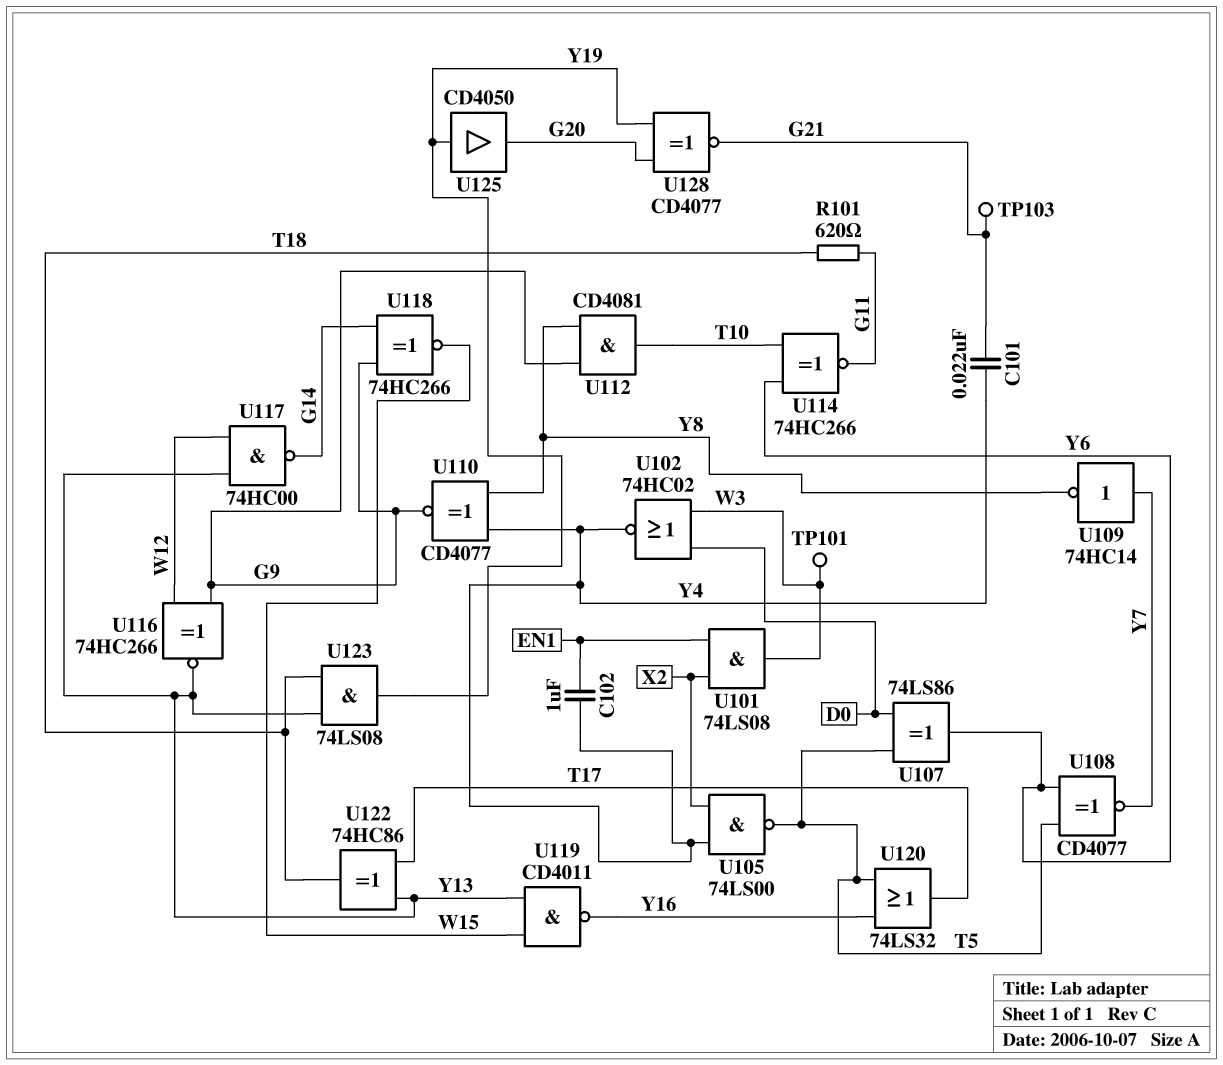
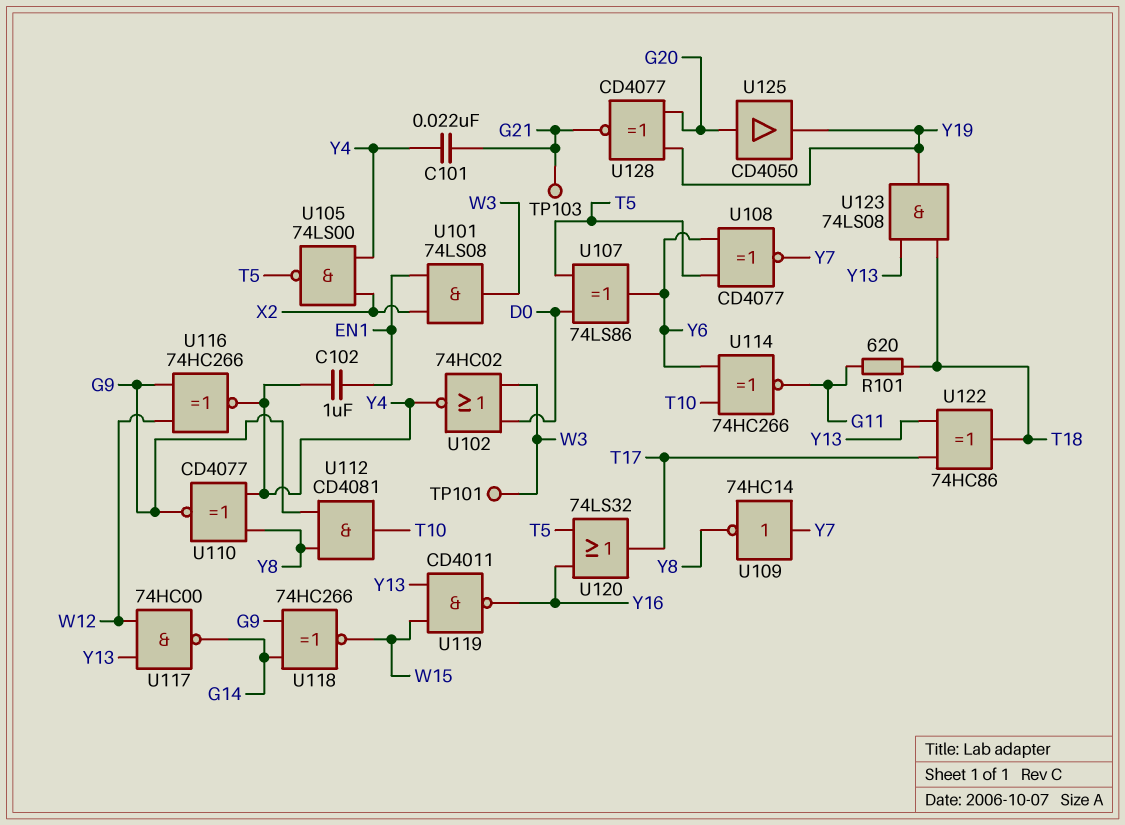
U116: XNOR 74HC266 (in G9, in W12, out Y13) -> XNOR 74HC266 (in G9, in W12, out Y4)
U125: buffer CD4050 (in Y19, out G20) -> buffer CD4050 (in G20, out Y19)

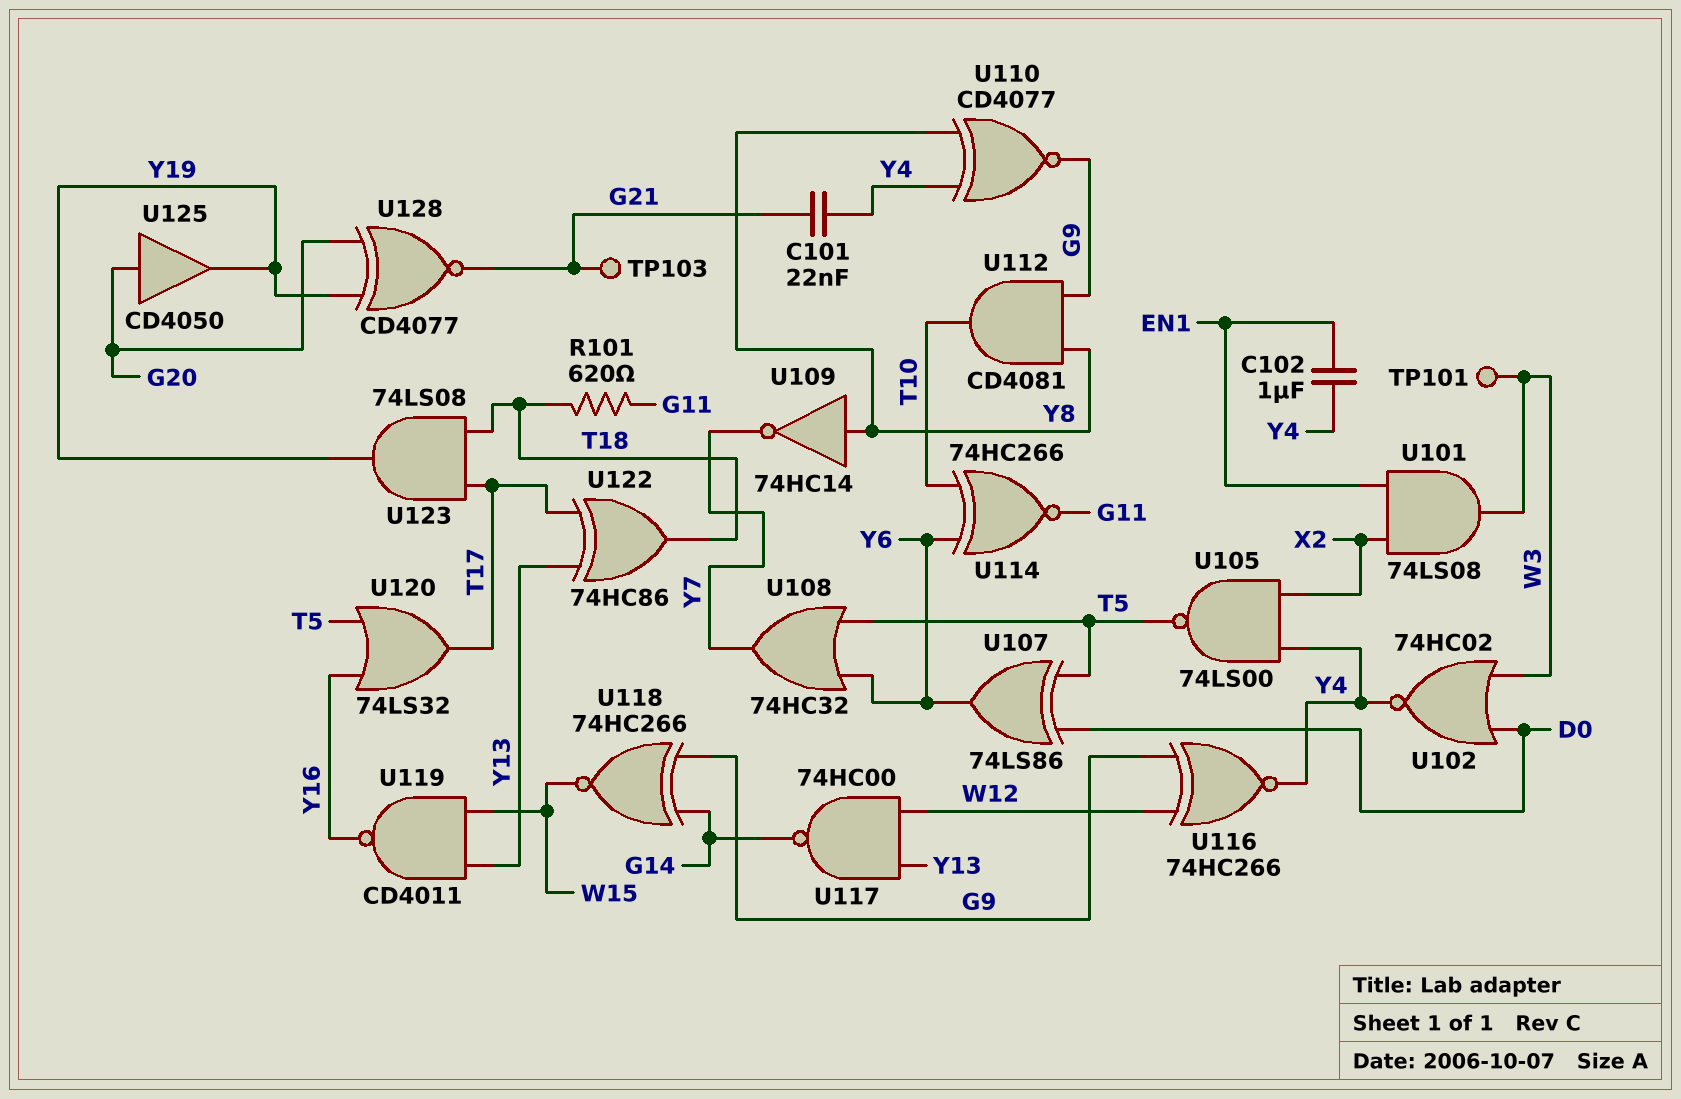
U108: XNOR CD4077 (in T5, in Y6, out Y7) -> OR 74HC32 (in T5, in Y6, out Y7)
U109: NOT 74HC14 (in Y7, out Y8) -> NOT 74HC14 (in Y8, out Y7)
U123: AND 74LS08 (in T18, in Y13, out Y19) -> AND 74LS08 (in T17, in T18, out Y19)

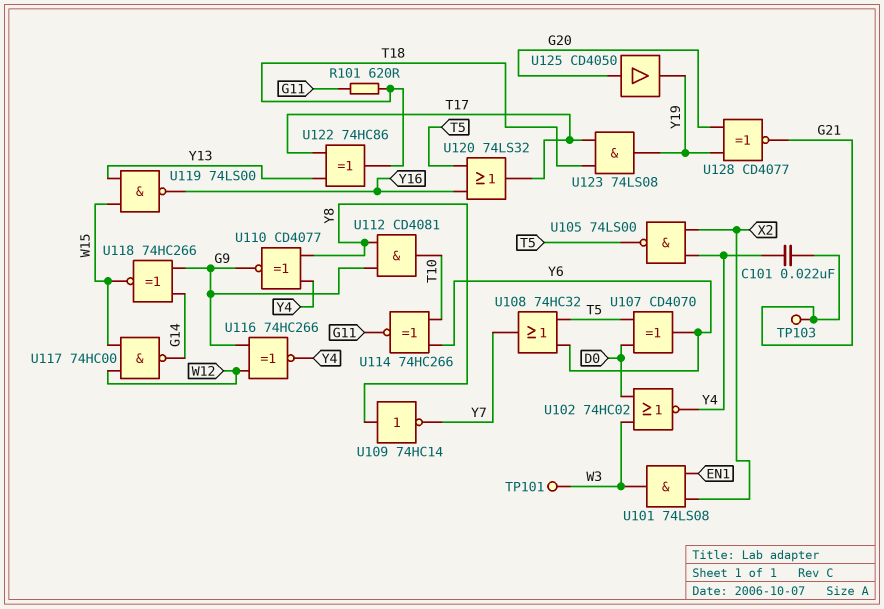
C102: 1uF (EN1, Y4) -> none
U107: XOR 74LS86 (in D0, in T5, out Y6) -> XOR CD4070 (in D0, in T5, out Y6)
U117: NAND 74HC00 (in W12, in Y13, out G14) -> NAND 74HC00 (in W12, in W15, out G14)
U119: NAND CD4011 (in W15, in Y13, out Y16) -> NAND 74LS00 (in W15, in Y13, out Y16)

